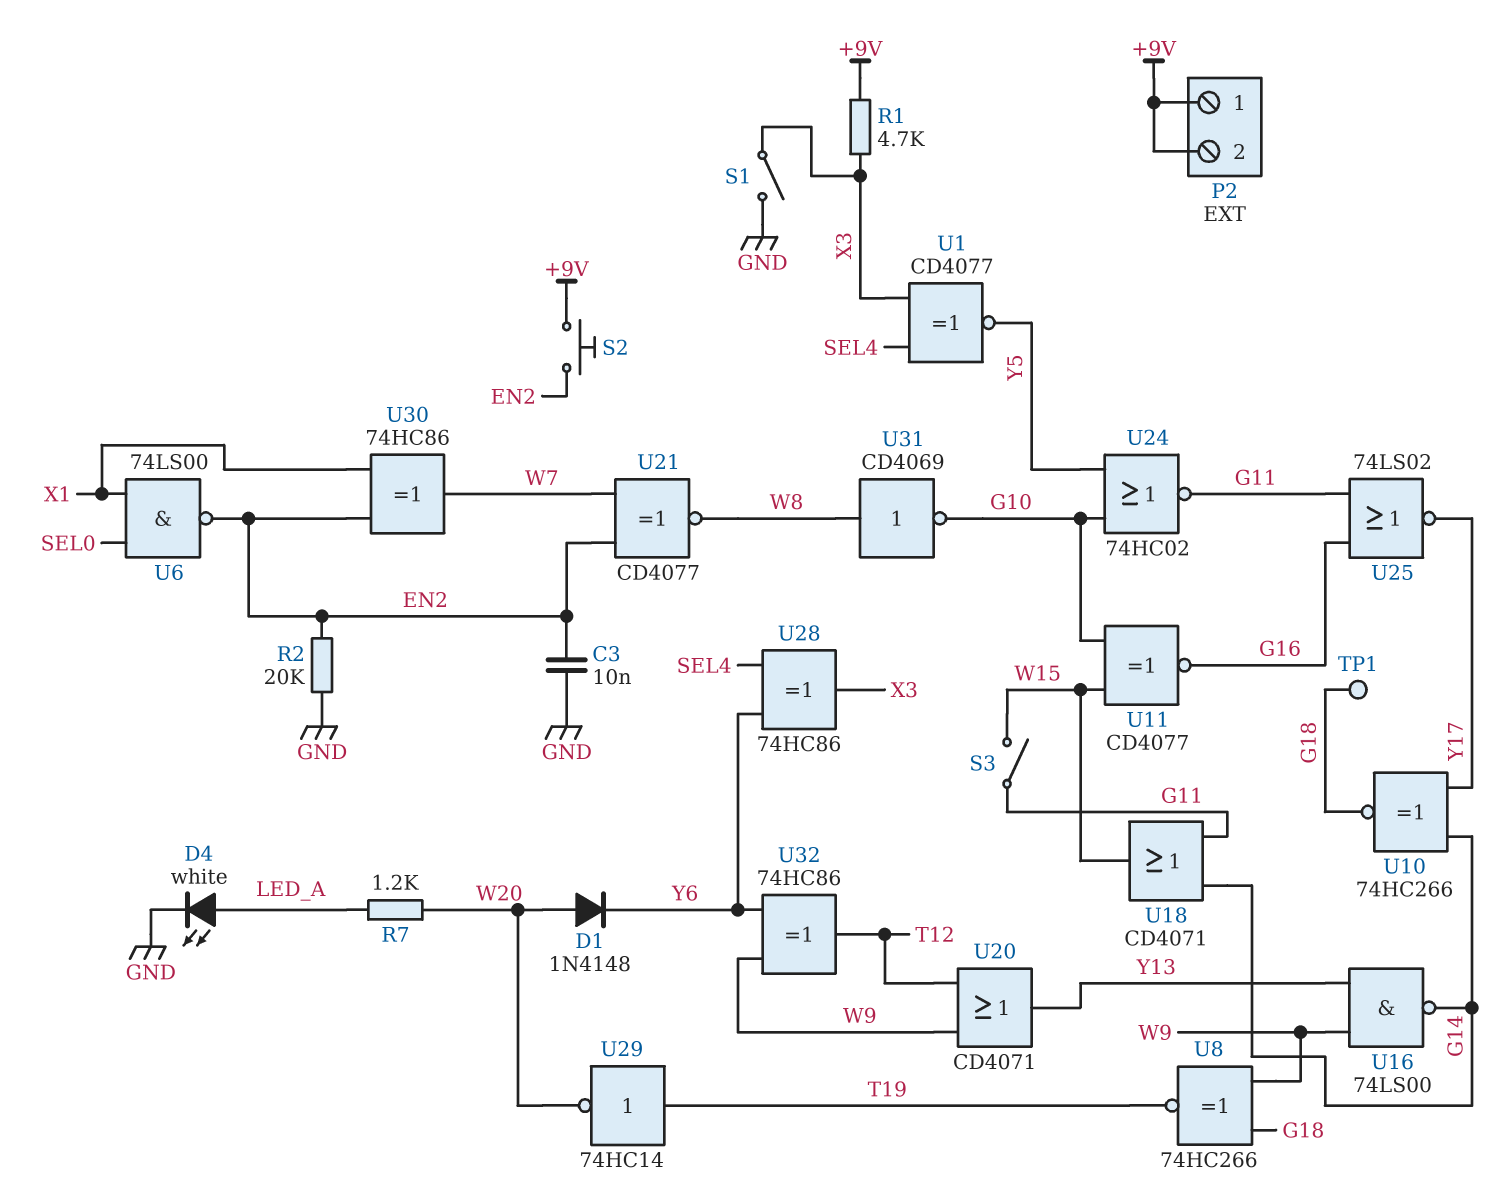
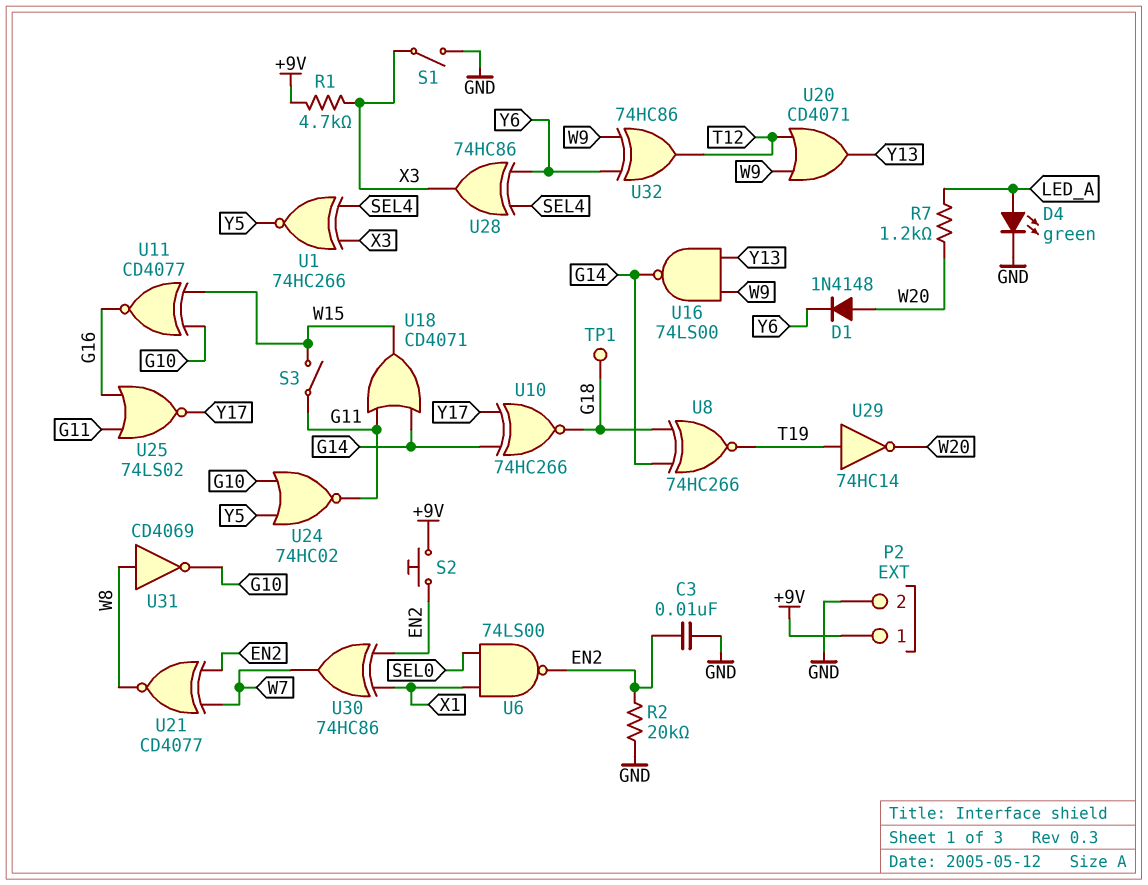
D4: LED white (A LED_A, K GND) -> LED green (A LED_A, K GND)
P2 pin 2: +9V -> GND
U1: XNOR CD4077 (in SEL4, in X3, out Y5) -> XNOR 74HC266 (in SEL4, in X3, out Y5)
U8: XNOR 74HC266 (in G18, in W9, out T19) -> XNOR 74HC266 (in G14, in G18, out T19)

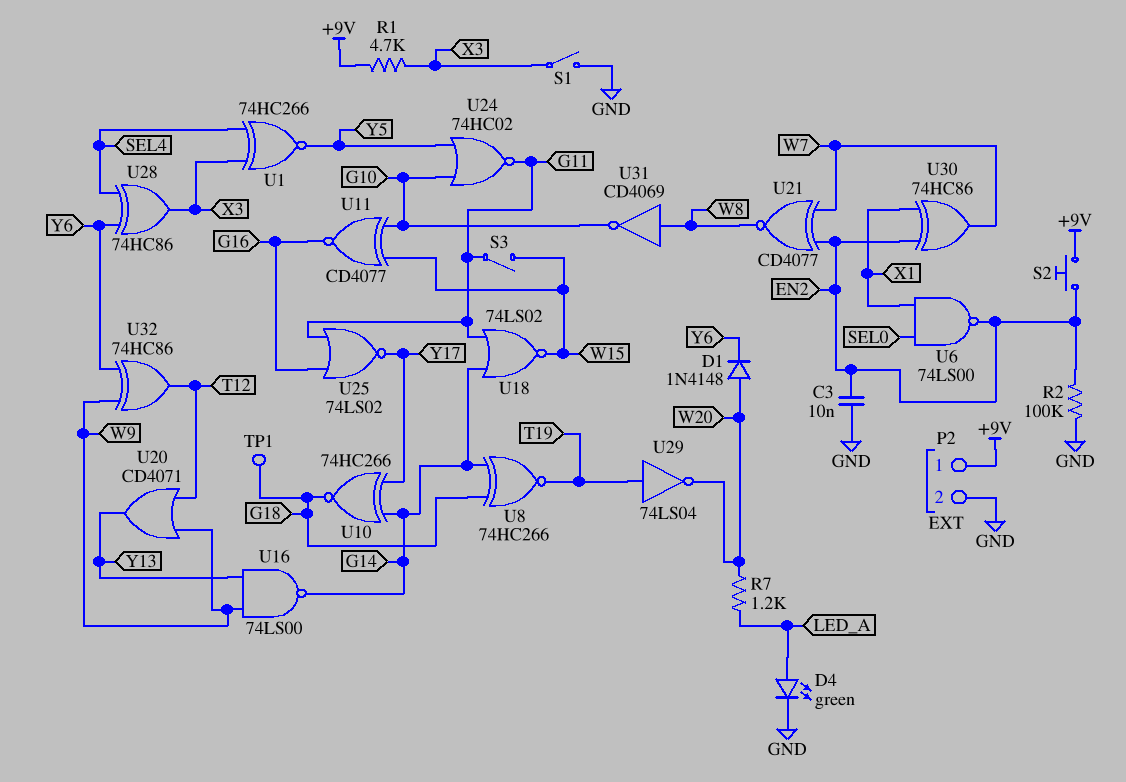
R2: 20k (EN2, GND) -> 100k (EN2, GND)
U18: OR CD4071 (in G11, in G14, out W15) -> NOR 74LS02 (in G11, in G14, out W15)
U29: NOT 74HC14 (in T19, out W20) -> NOT 74LS04 (in T19, out W20)

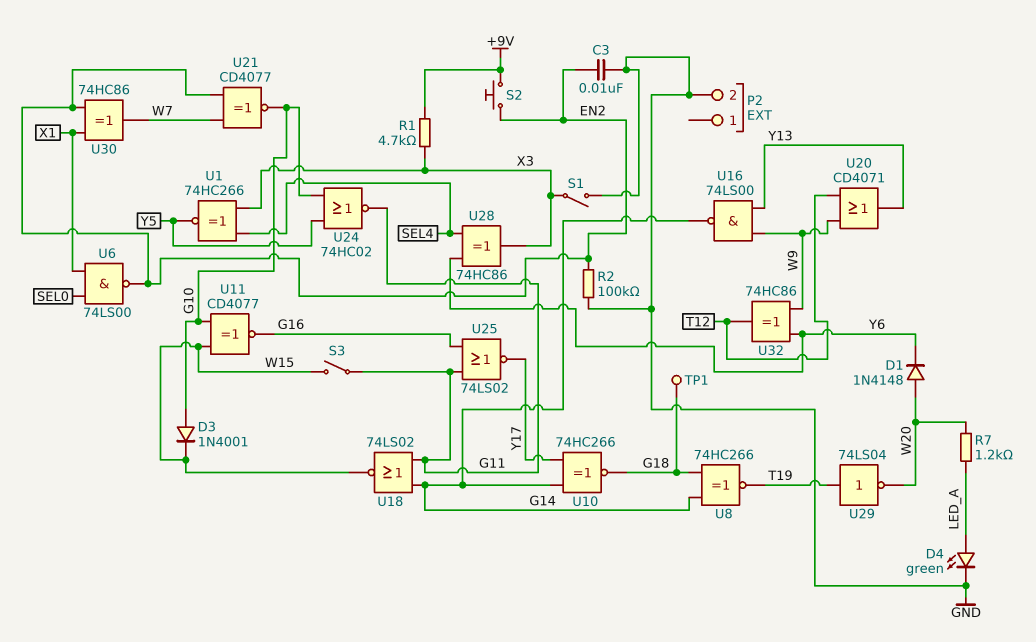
D3: none -> diode 1N4001 (A G10, K W15)
P2 pin 1: +9V -> none
U21: XNOR CD4077 (in EN2, in W7, out W8) -> XNOR CD4077 (in EN2, in W7, out G10)
U31: NOT CD4069 (in W8, out G10) -> none

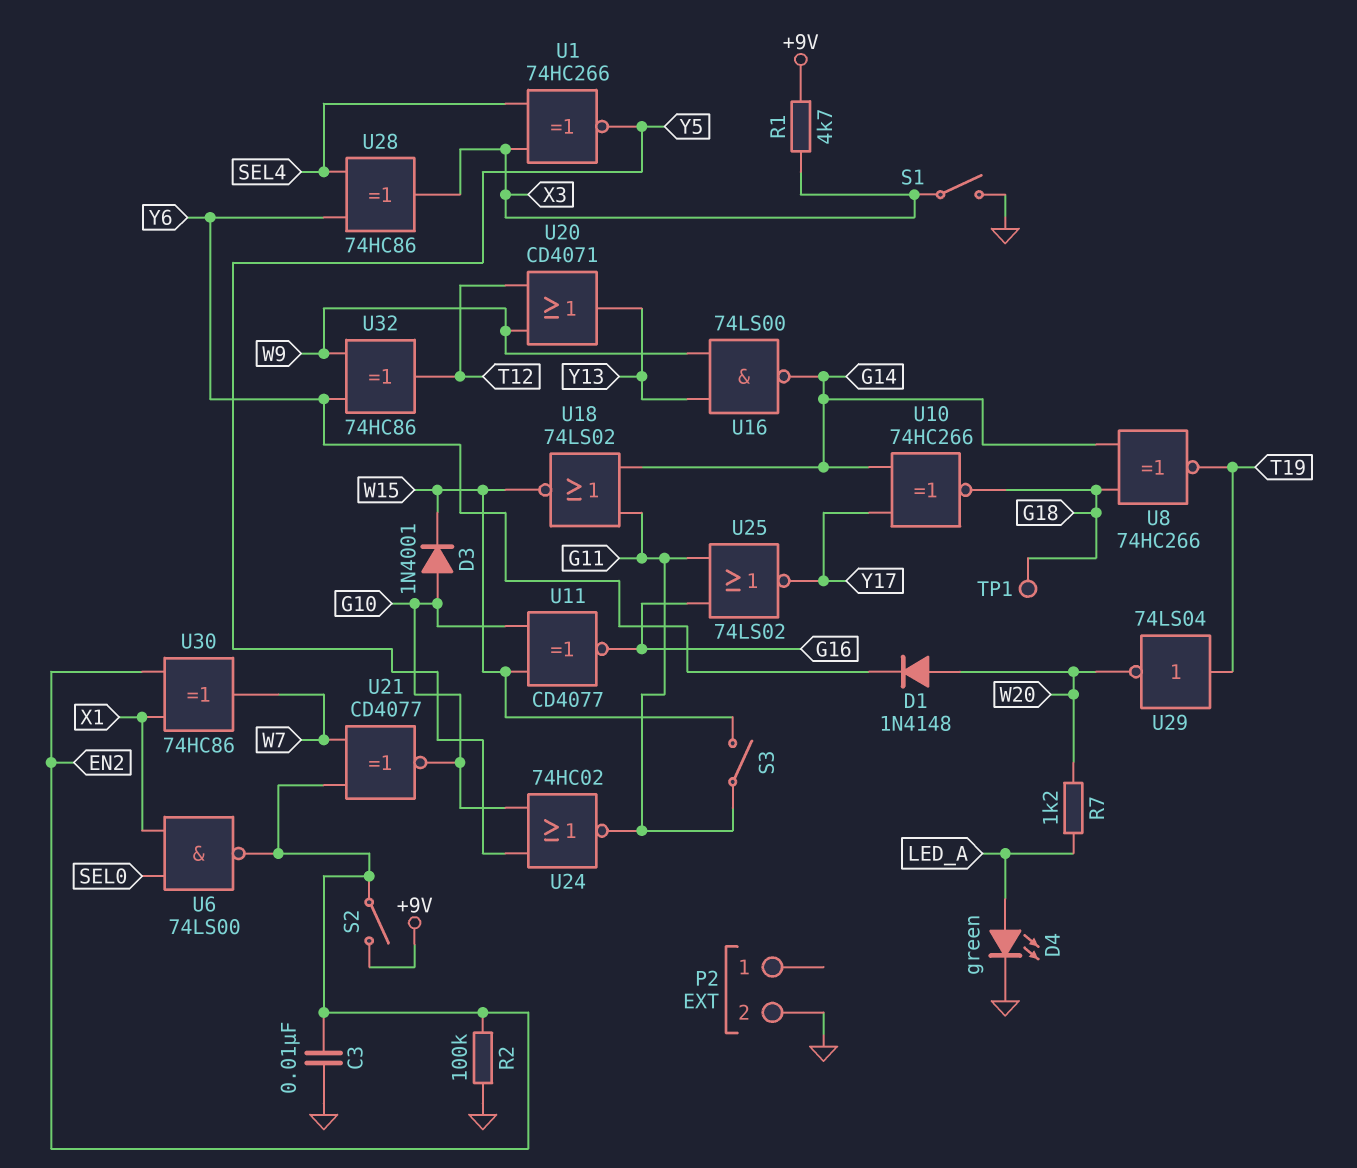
S2: button (+9V, EN2) -> switch (+9V, EN2)

